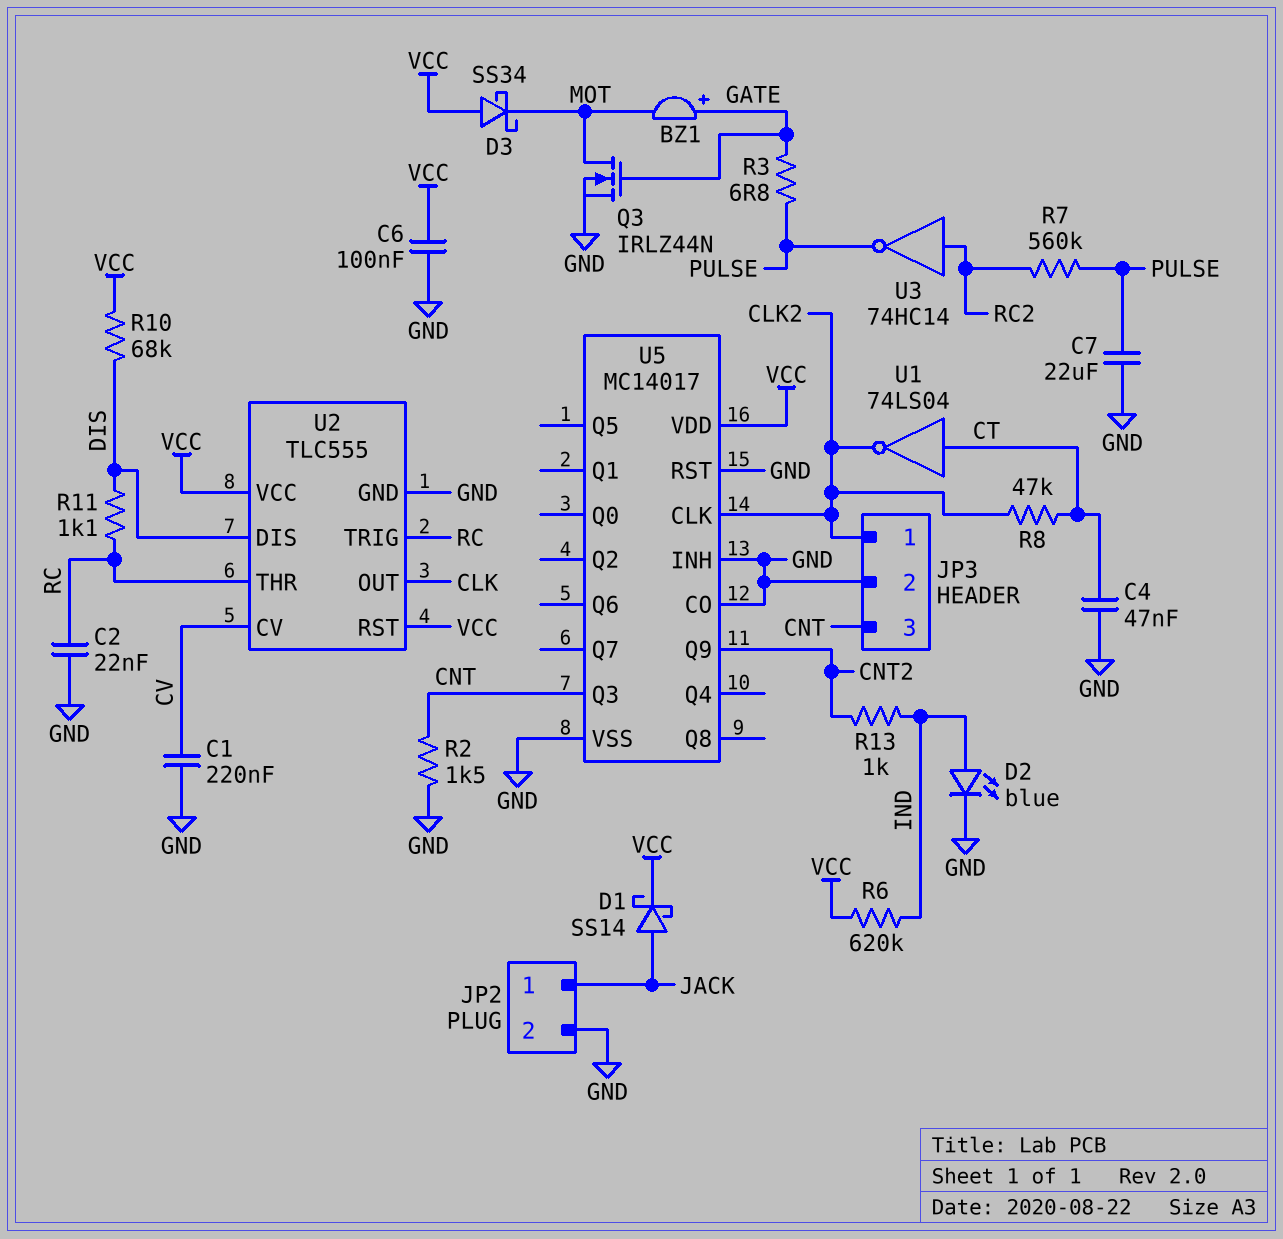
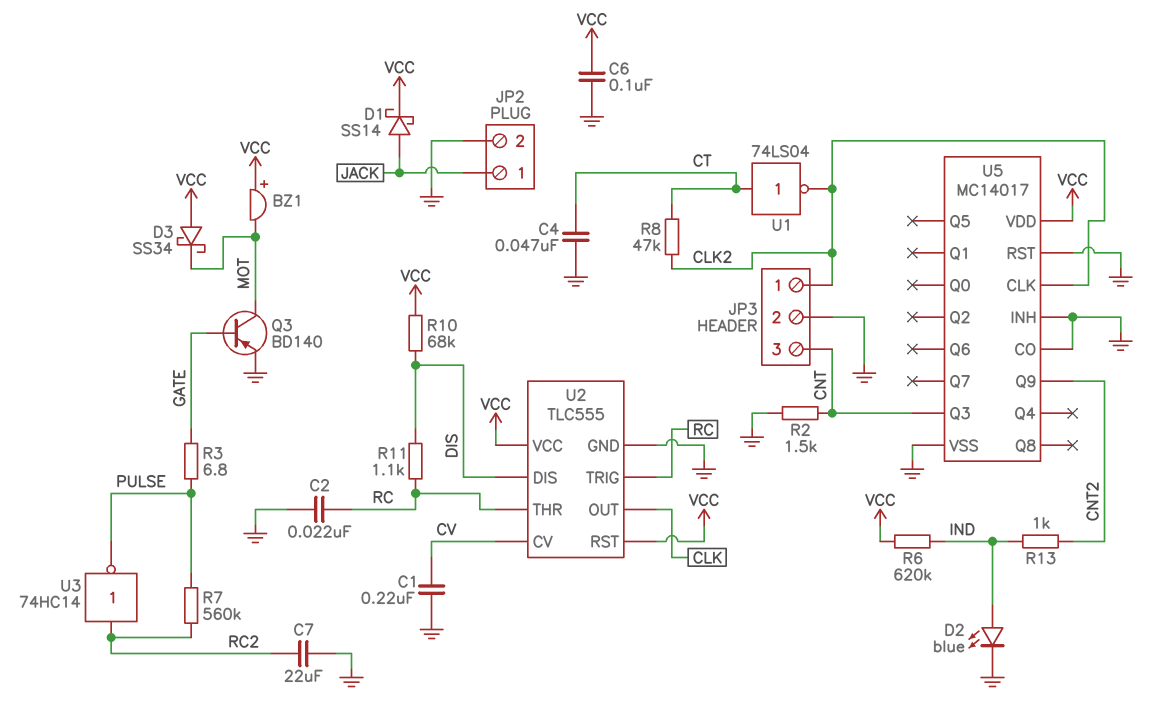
BZ1: buzzer (plus GATE, minus MOT) -> buzzer (plus VCC, minus MOT)
C7: 22uF (GND, PULSE) -> 22uF (GND, RC2)
Q3: NMOS IRLZ44N (G GATE, D MOT, S GND) -> PNP BD140 (B GATE, C MOT, E GND)

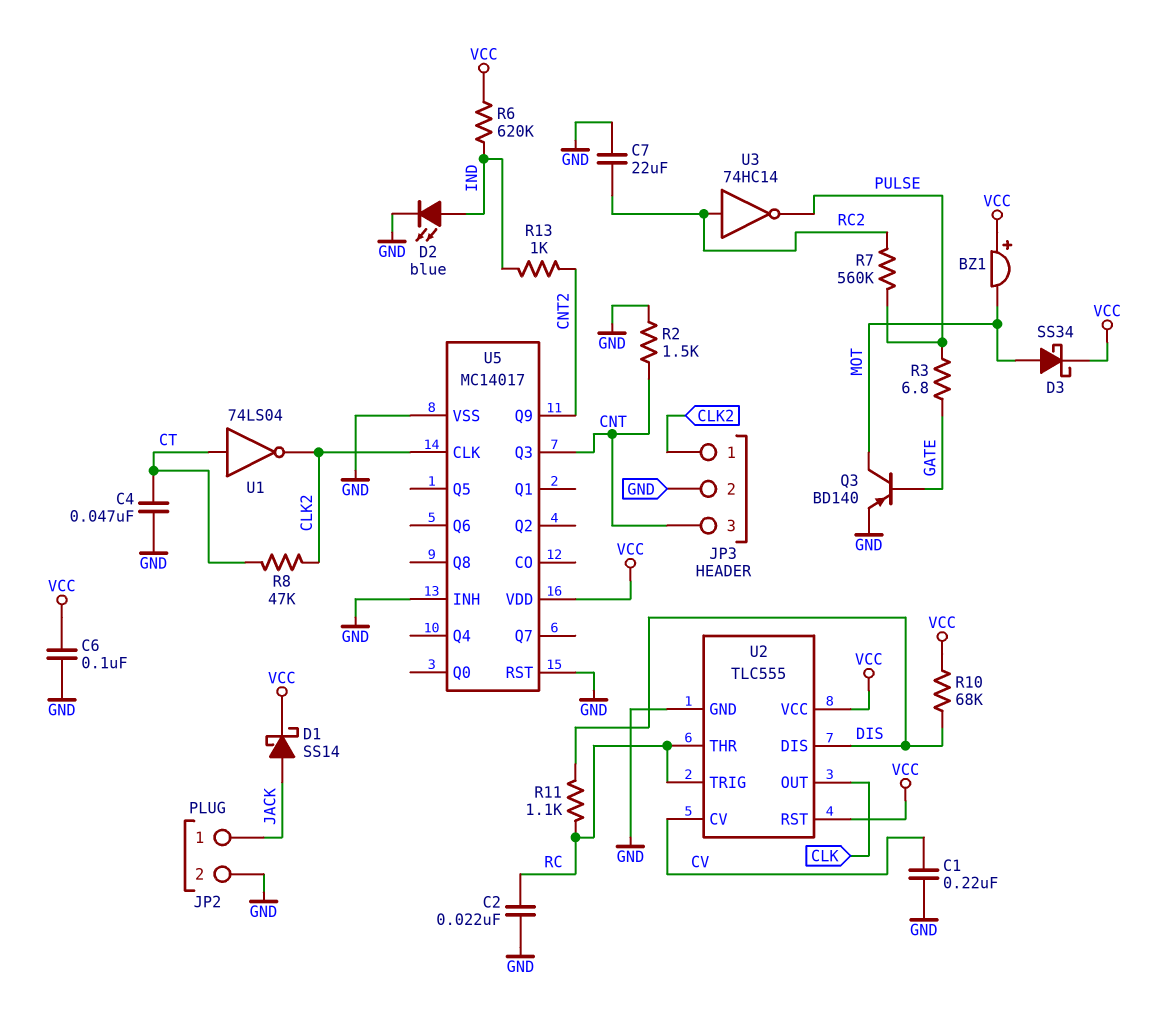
D3: schottky SS34 (A VCC, K MOT) -> schottky SS34 (A MOT, K VCC)
U5 pin CO: GND -> none

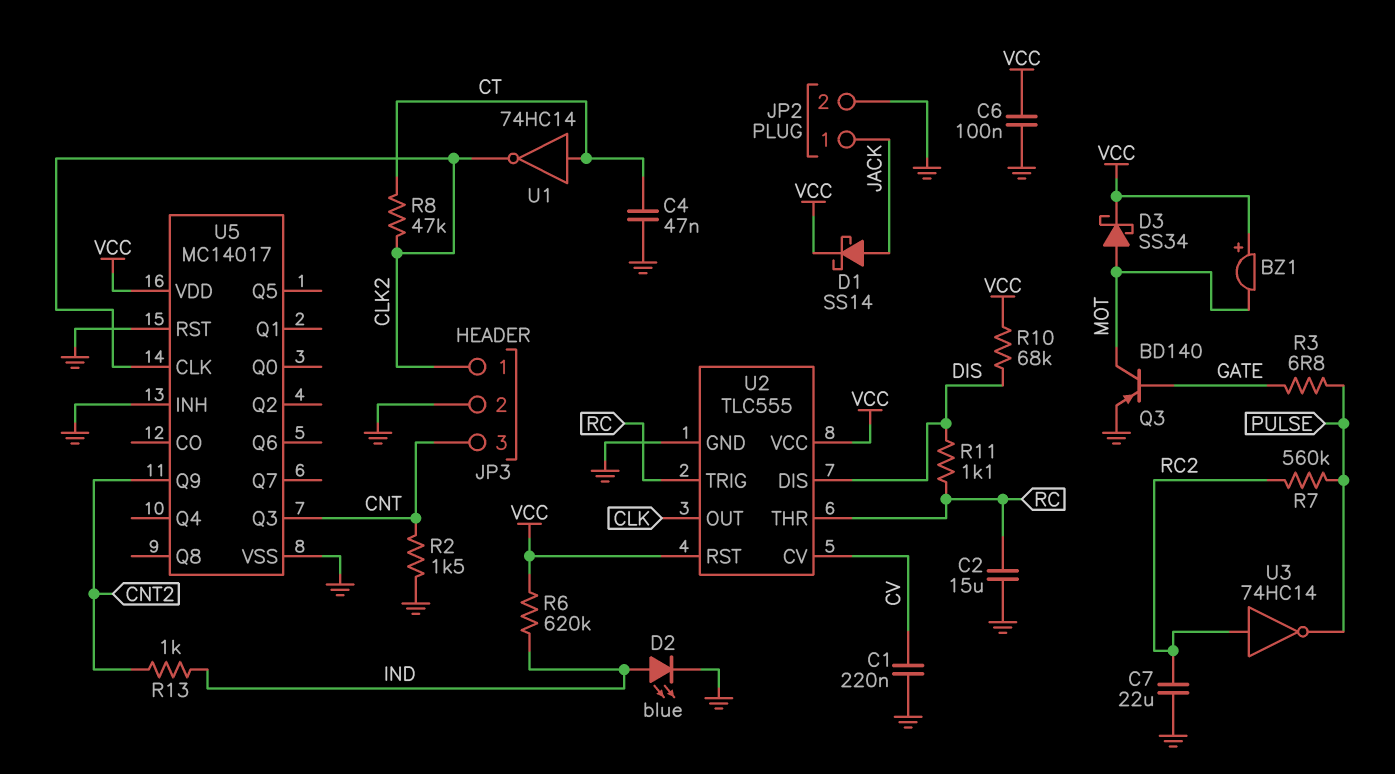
C2: 22nF (GND, RC) -> 15uF (GND, RC)
U1: NOT 74LS04 (in CT, out CLK2) -> NOT 74HC14 (in CT, out CLK2)

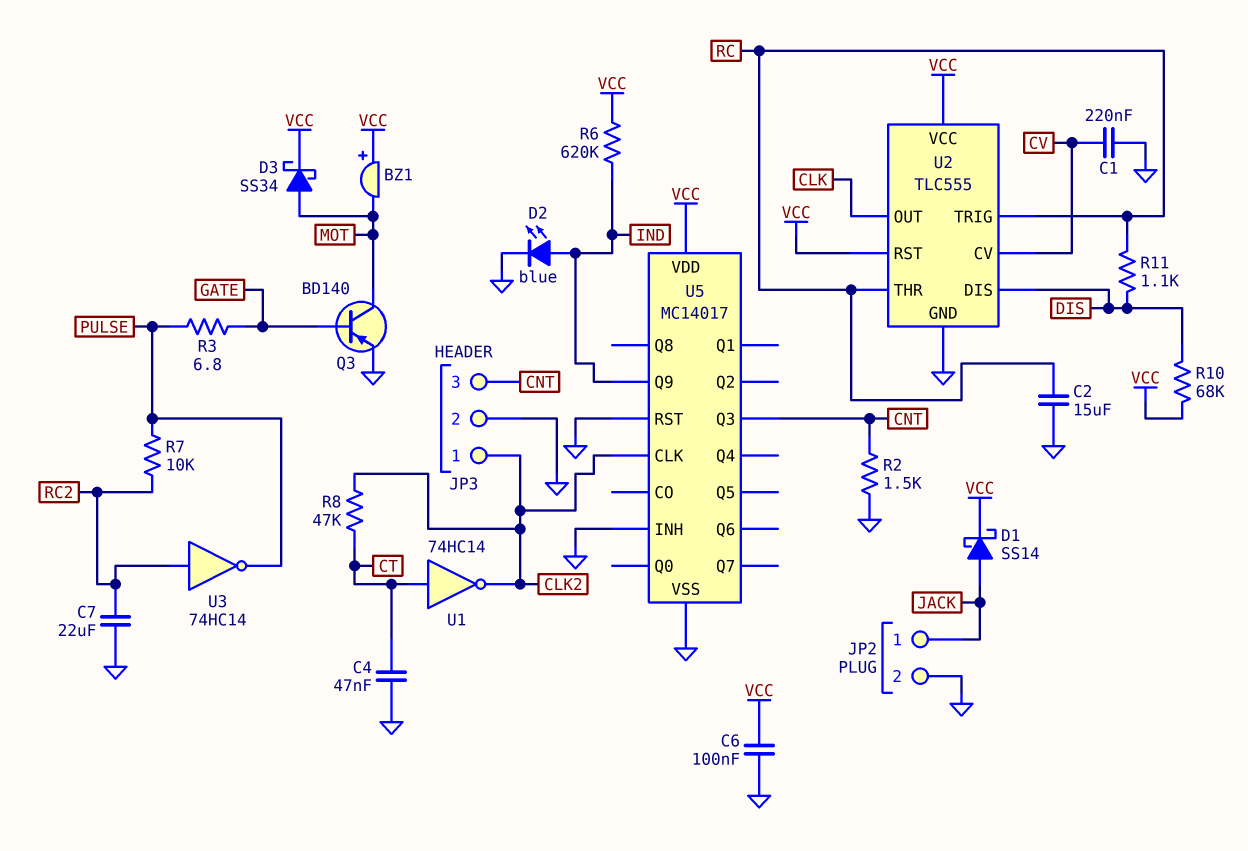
R7: 560k (PULSE, RC2) -> 10k (PULSE, RC2)
R13: 1k (CNT2, IND) -> none
U5 pin Q9: CNT2 -> IND

